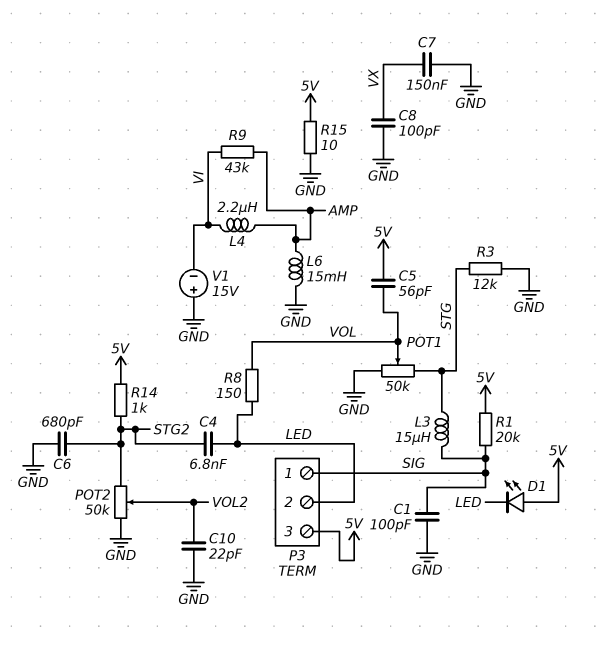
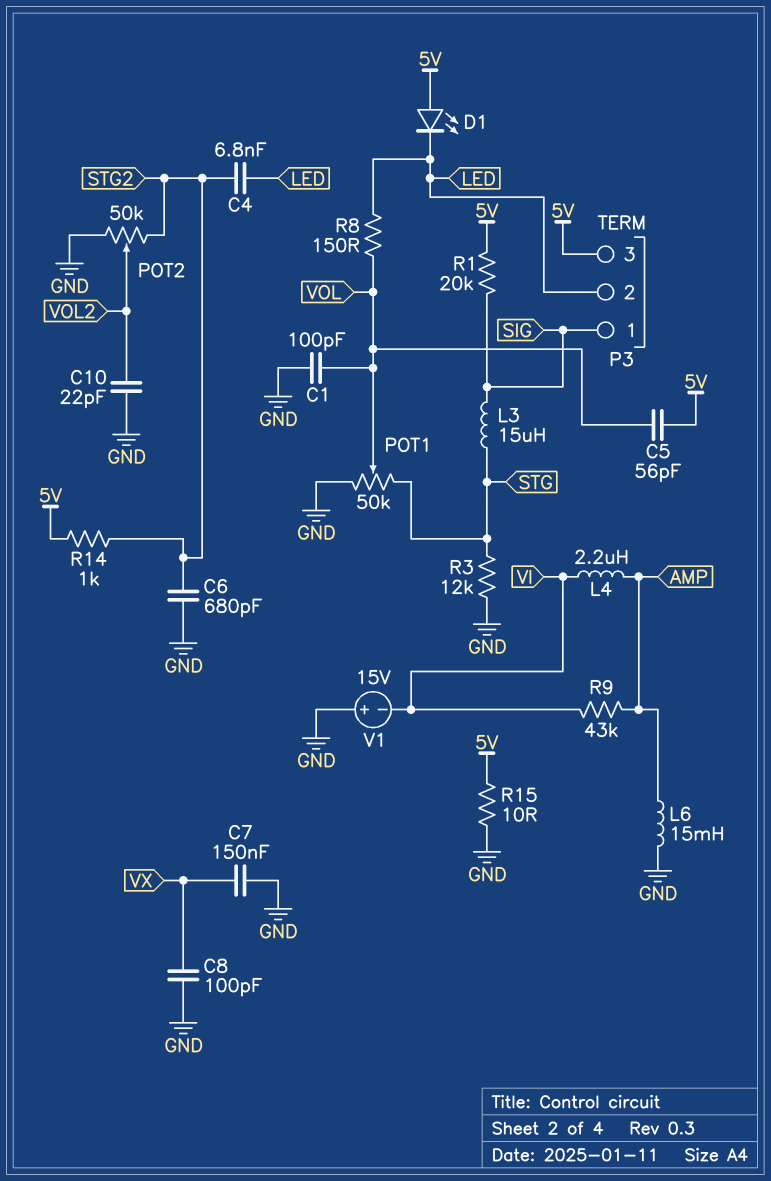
C1: 100pF (GND, SIG) -> 100pF (GND, VOL)

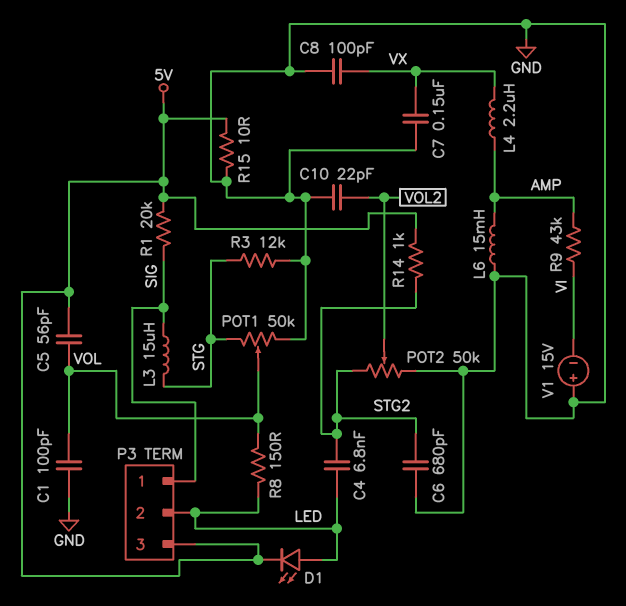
D1: LED (A 5V, K LED) -> LED (A LED, K 5V)
L4: 2.2uH (AMP, VI) -> 2.2uH (AMP, VX)

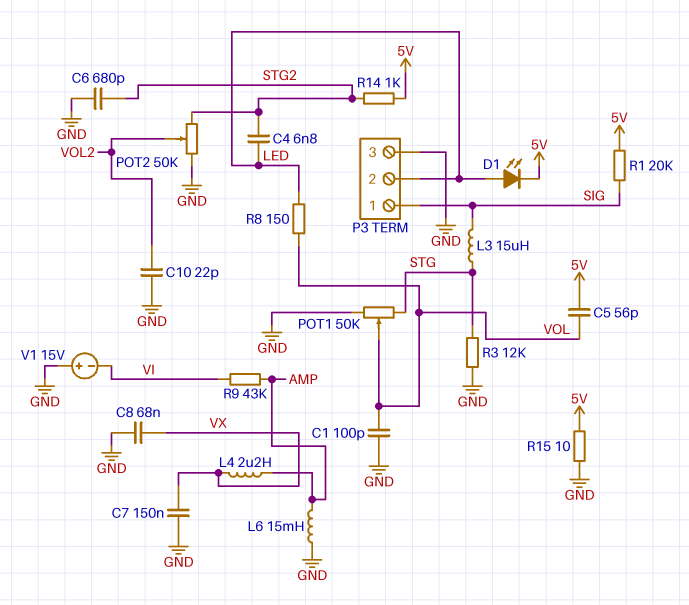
C8: 100pF (GND, VX) -> 68nF (GND, VX)
P3 pin 3: 5V -> GND

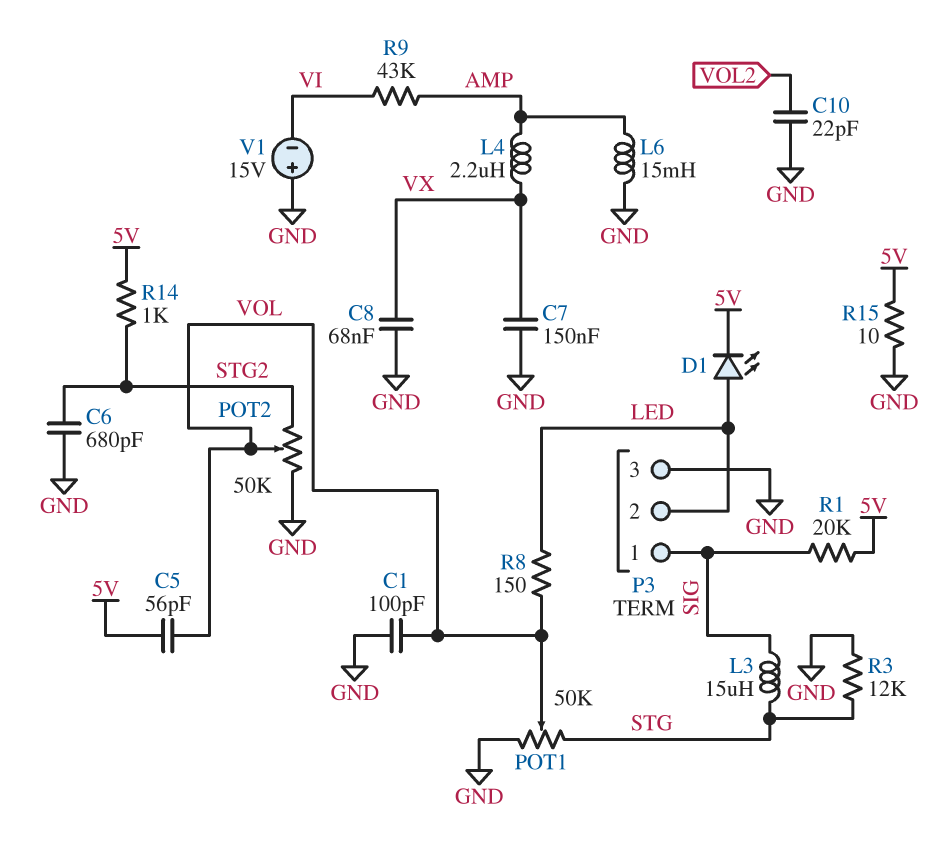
C4: 6.8nF (LED, STG2) -> none
POT2: 50k (GND, STG2, wiper VOL2) -> 50k (GND, STG2, wiper VOL)

